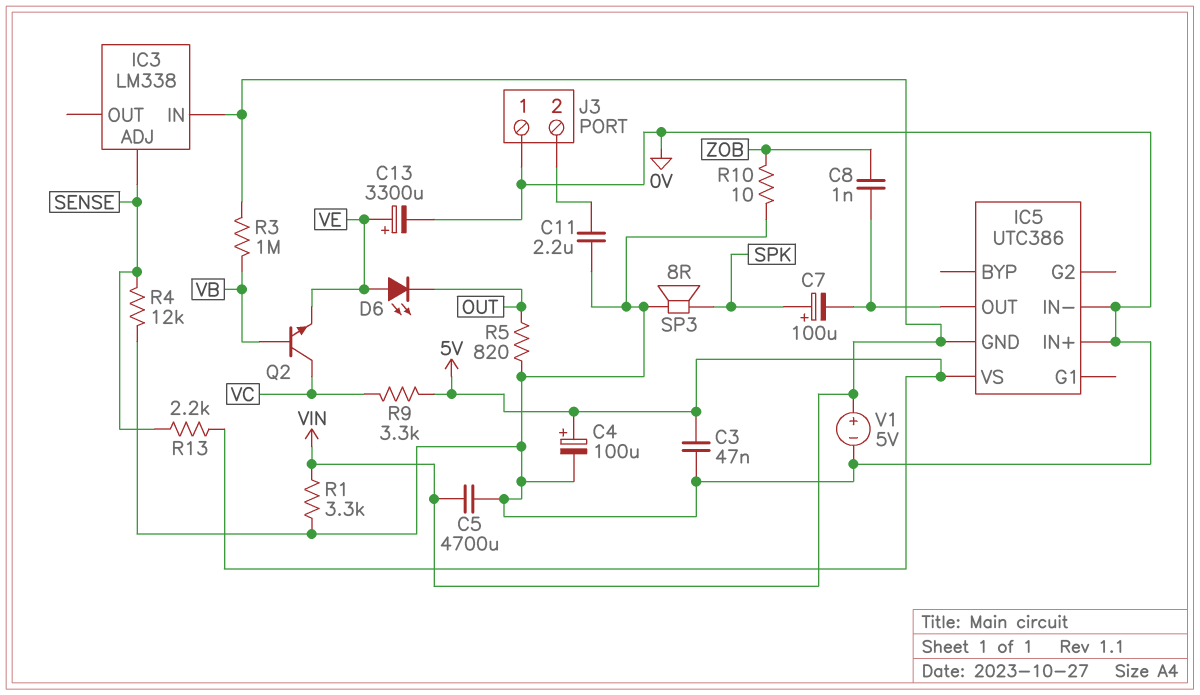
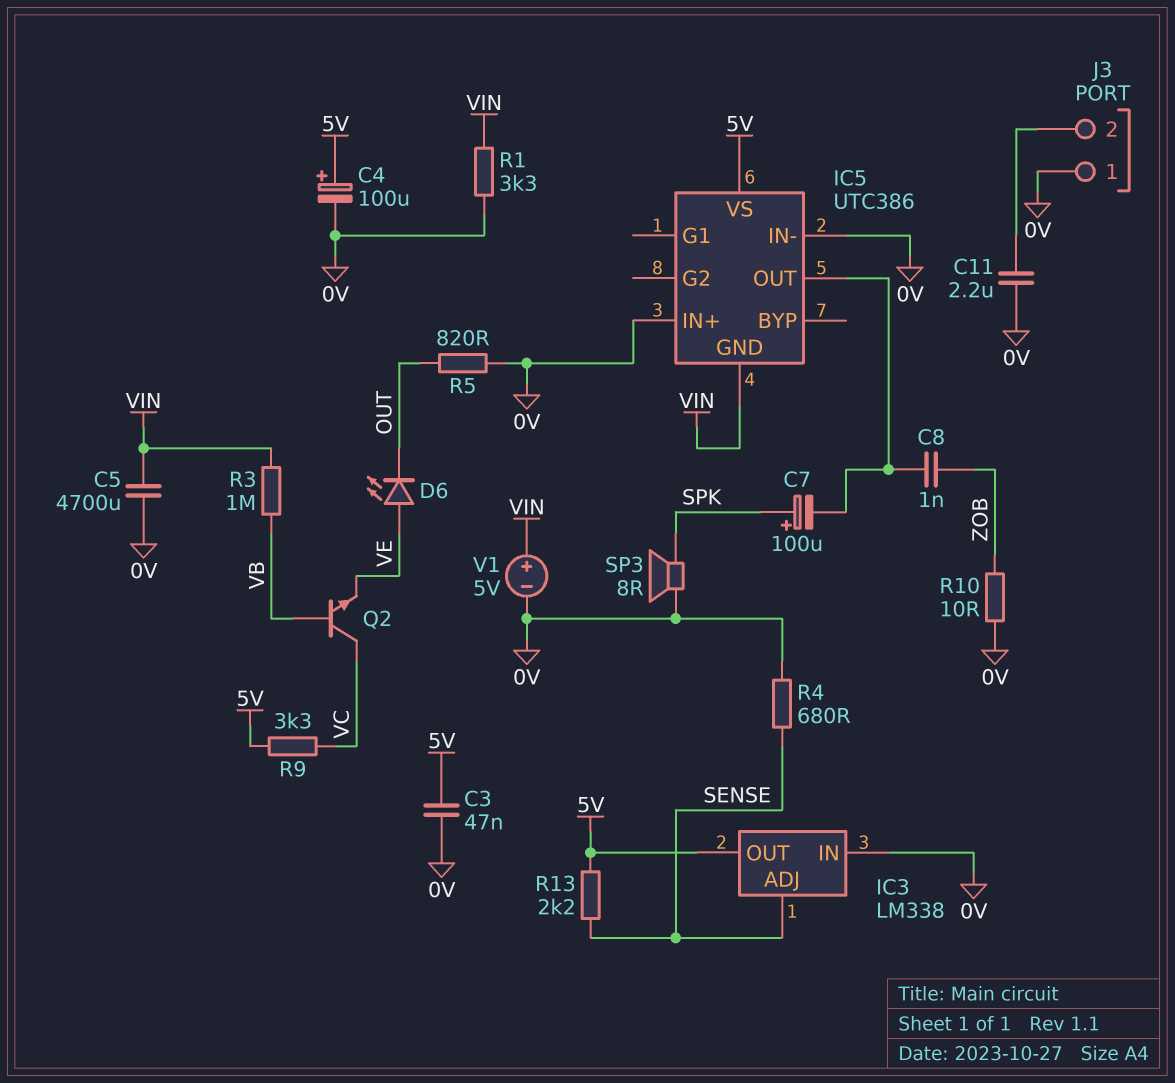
C13: 3300uF (plus VE, minus 0V) -> none
IC3 pin IN: VIN -> 0V
IC3 pin OUT: none -> 5V
R4: 12k (0V, SENSE) -> 680 (0V, SENSE)

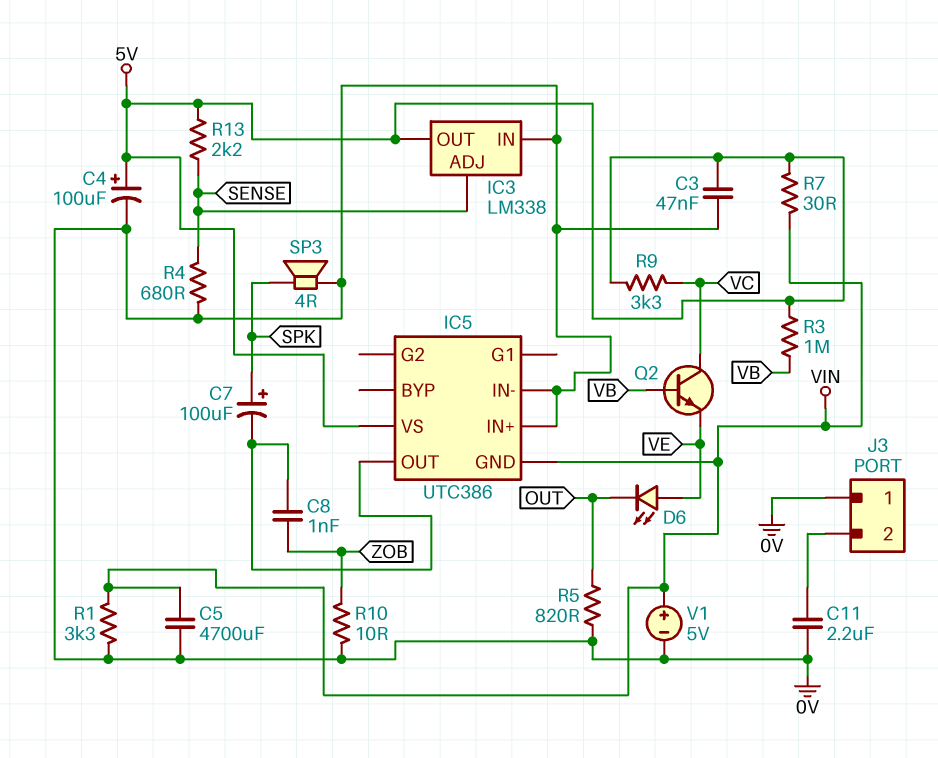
R3: 1M (VB, VIN) -> 1M (5V, VB)
R7: none -> 30 (5V, VIN)
SP3: speaker 8R (0V, SPK) -> speaker 4R (0V, SPK)

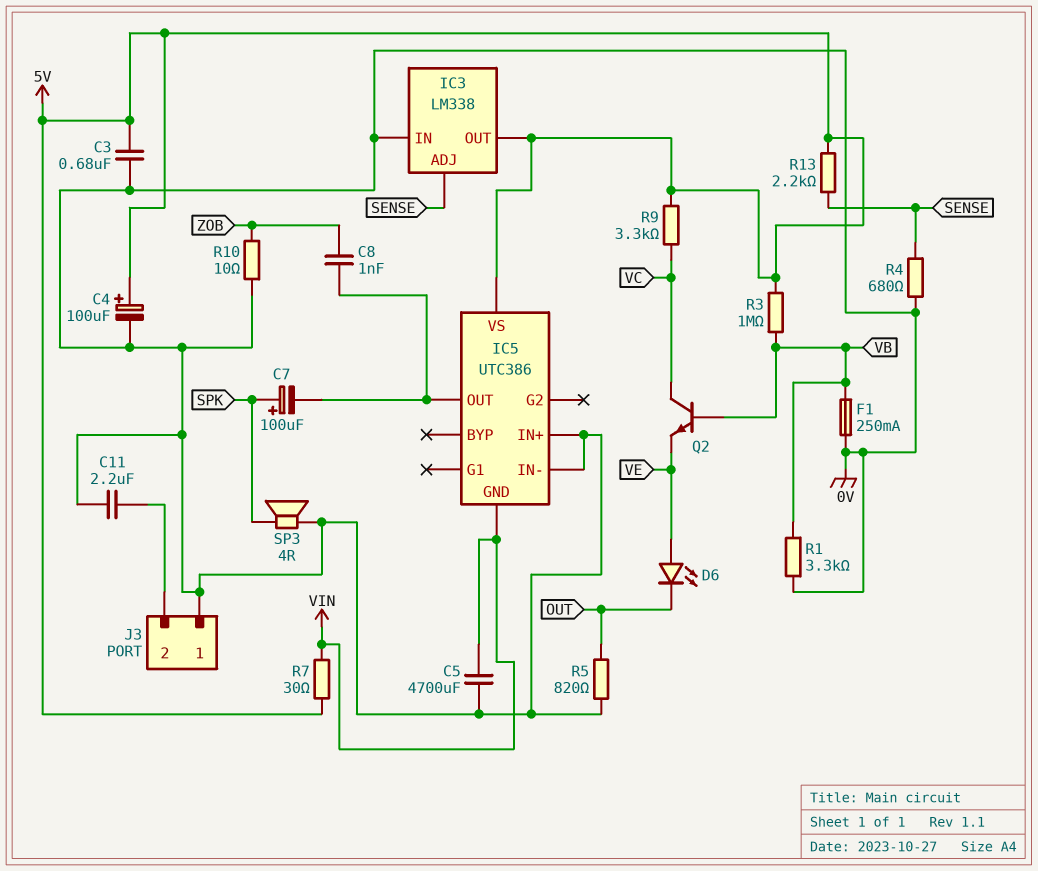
C3: 47nF (0V, 5V) -> 680nF (0V, 5V)
F1: none -> 250mA (0V, VB)
R1: 3.3k (0V, VIN) -> 3.3k (0V, VB)
V1: 5V (plus VIN, minus 0V) -> none

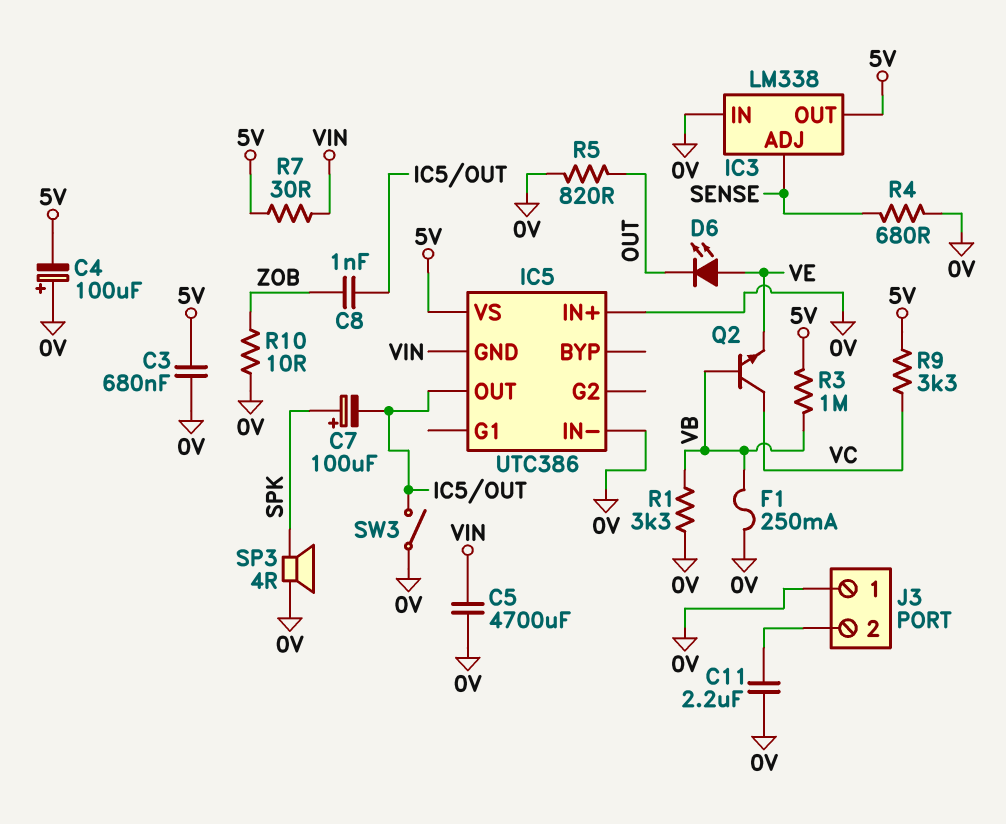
C4: 100uF (plus 5V, minus 0V) -> 100uF (plus 0V, minus 5V)
R13: 2.2k (5V, SENSE) -> none
SW3: none -> switch (0V, IC5/OUT)

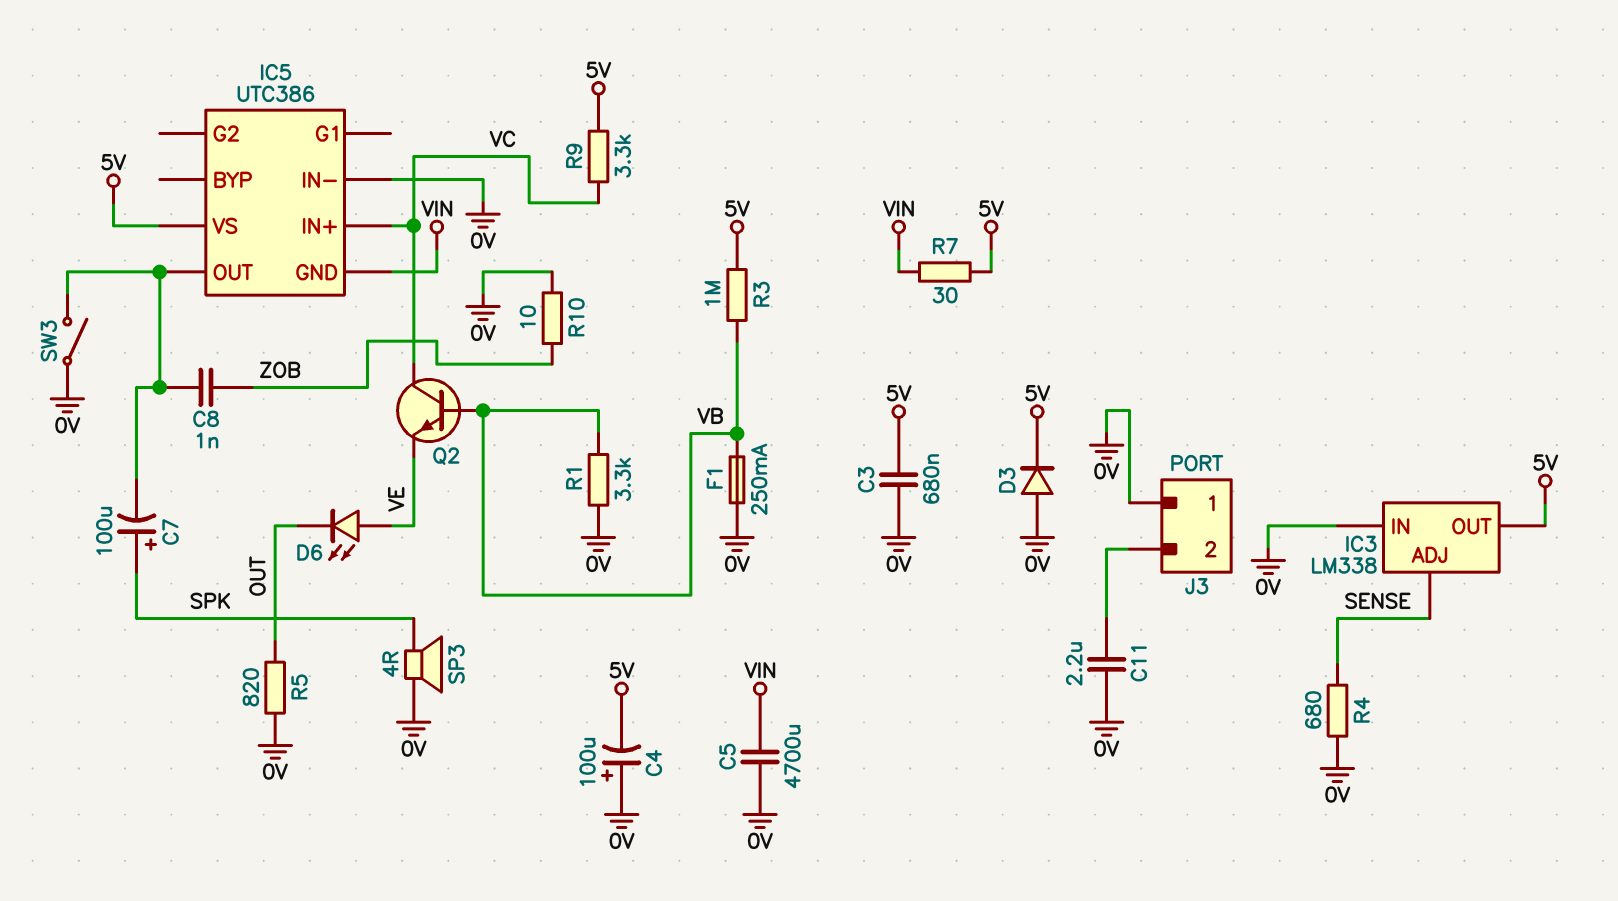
D3: none -> diode (A 0V, K 5V)
IC5 pin IN+: 0V -> VC

